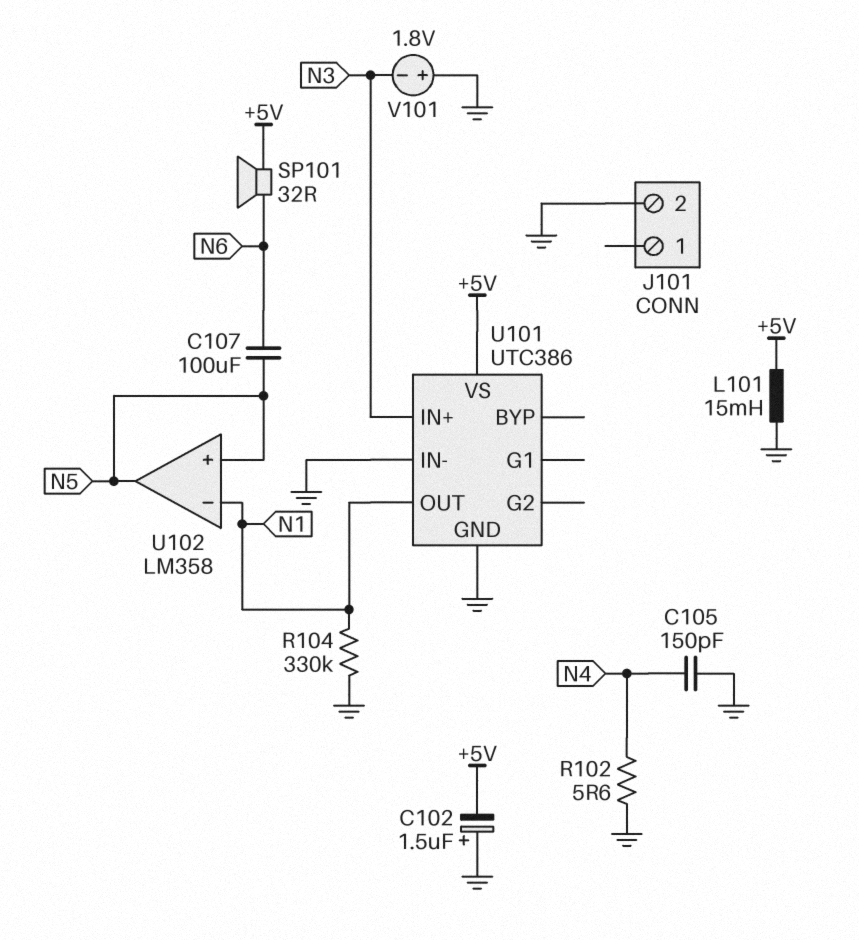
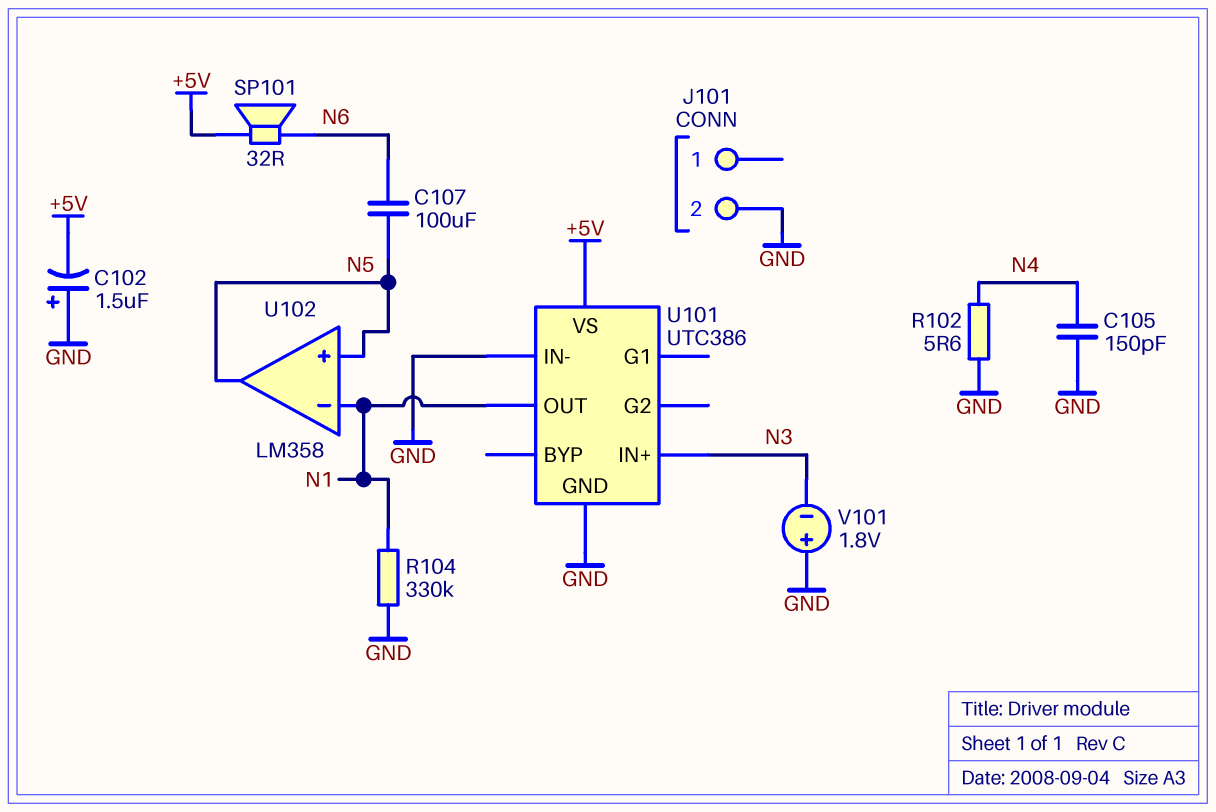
L101: 15mH (+5V, GND) -> none

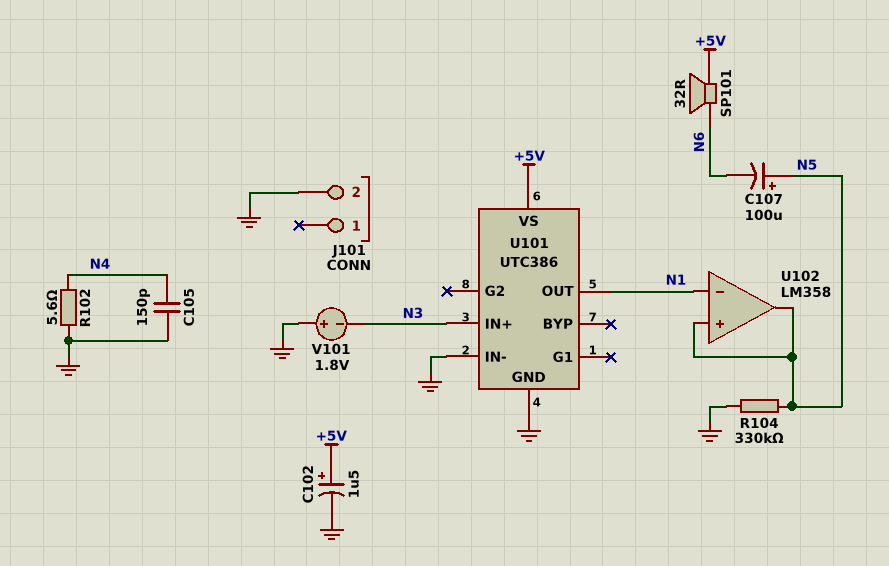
C102: 1.5uF (plus GND, minus +5V) -> 1.5uF (plus +5V, minus GND)
C107: 100uF (N5, N6) -> 100uF (plus N5, minus N6)
R104: 330k (GND, N1) -> 330k (GND, N5)

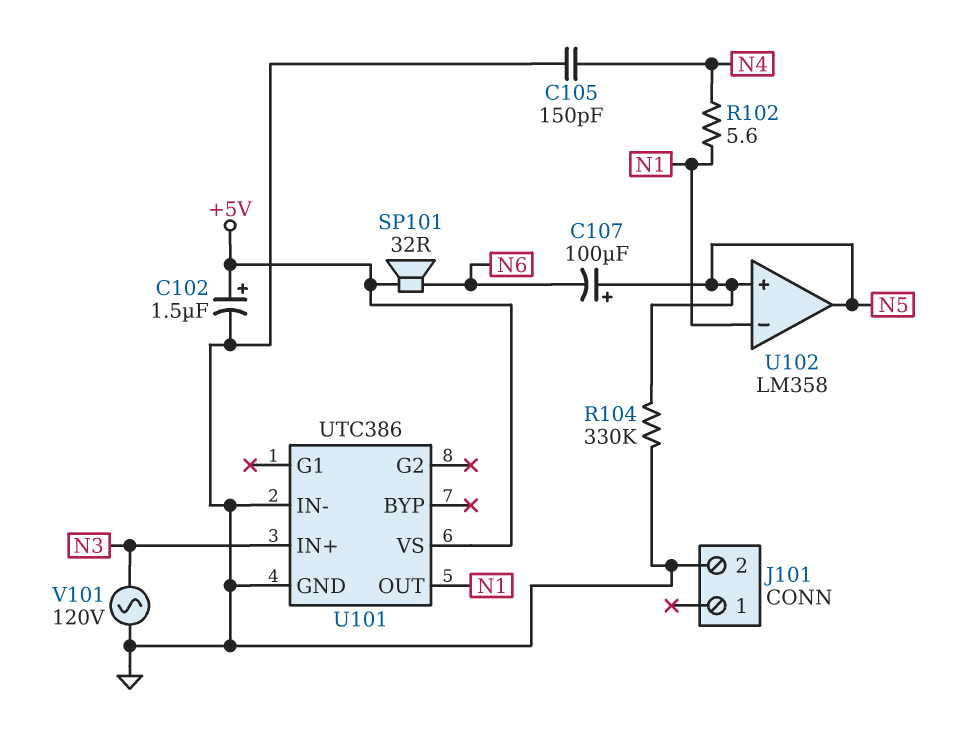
R102: 5.6 (GND, N4) -> 5.6 (N1, N4)
V101: 1.8V (plus GND, minus N3) -> AC 120V (GND, N3)

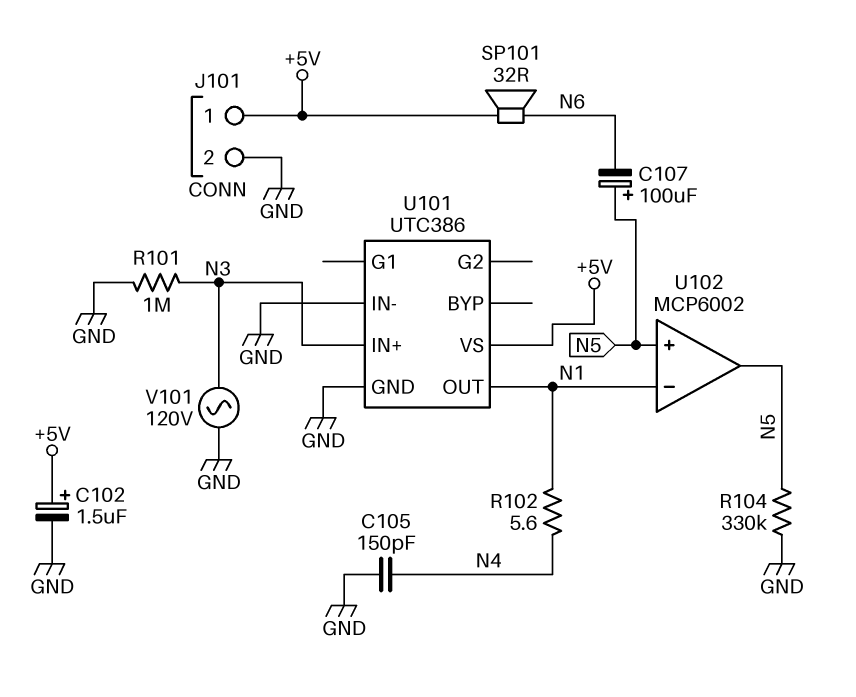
J101 pin 1: none -> +5V
R101: none -> 1M (GND, N3)
U102: LM358 -> MCP6002

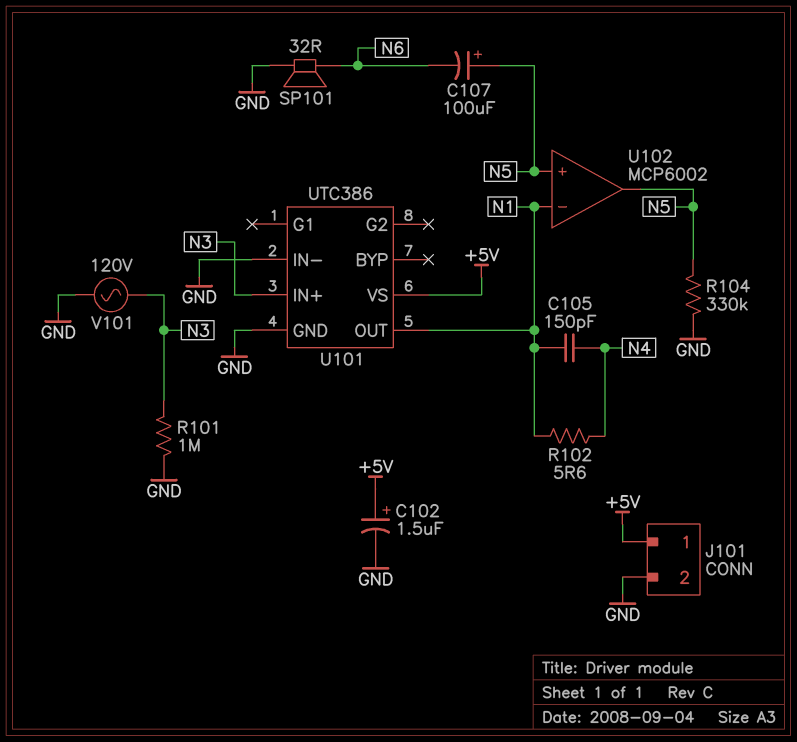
C105: 150pF (GND, N4) -> 150pF (N1, N4)
SP101: speaker 32R (+5V, N6) -> speaker 32R (GND, N6)

